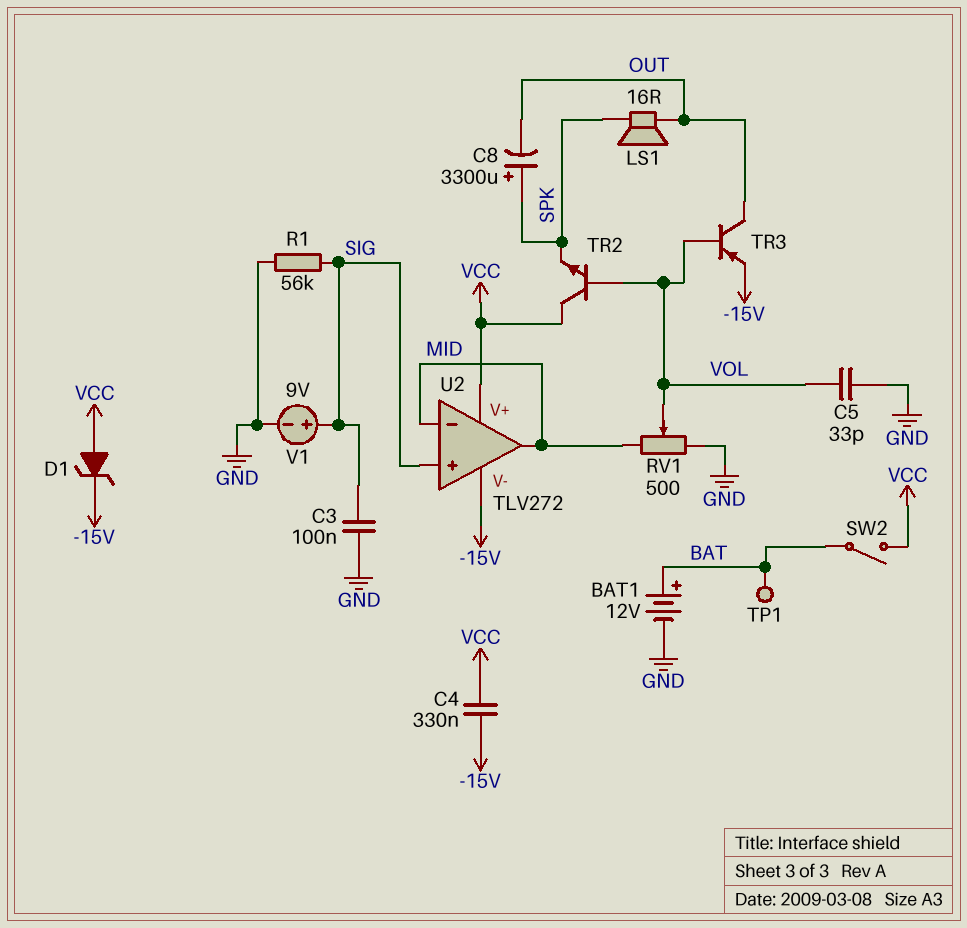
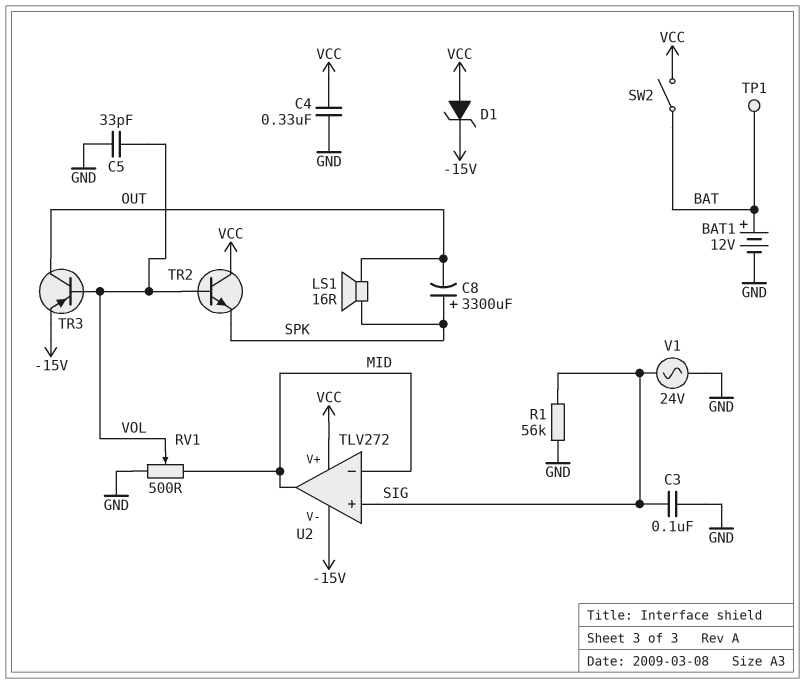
C4: 330nF (-15V, VCC) -> 330nF (GND, VCC)
V1: 9V (plus SIG, minus GND) -> AC 24V (GND, SIG)

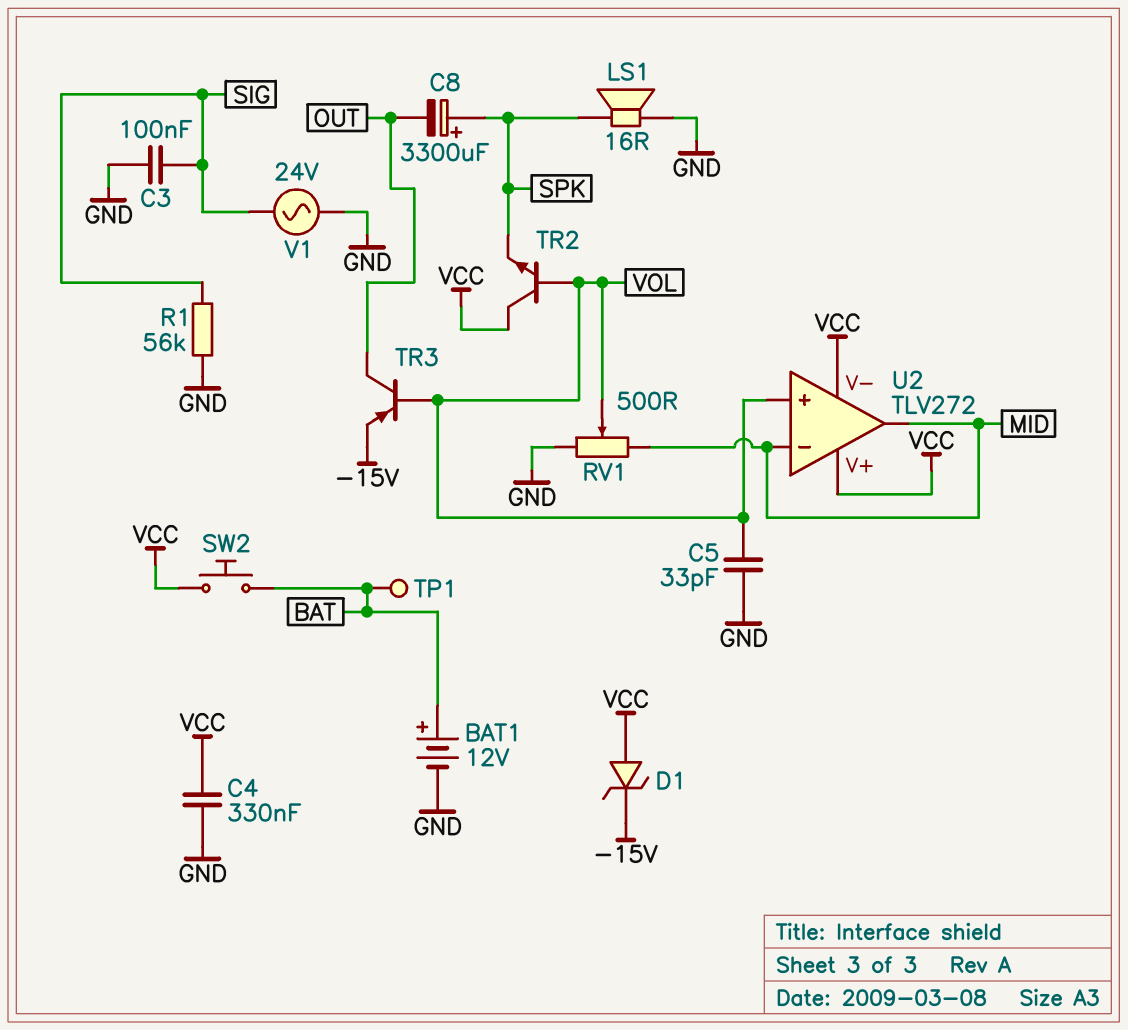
LS1: speaker 16R (OUT, SPK) -> speaker 16R (GND, SPK)
SW2: switch (BAT, VCC) -> button (BAT, VCC)
U2 pin V-: -15V -> VCC
U2 pin in+: SIG -> VOL

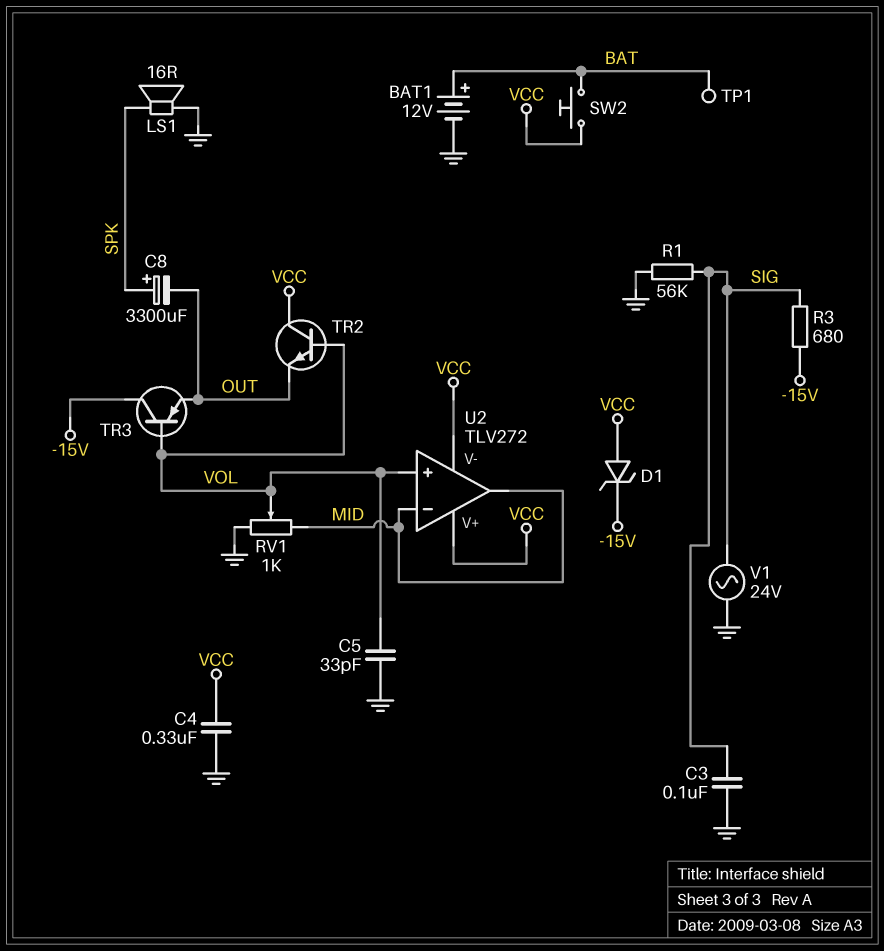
R3: none -> 680 (-15V, SIG)
RV1: 500 (GND, MID, wiper VOL) -> 1k (GND, MID, wiper VOL)
TR2: NPN (B VOL, C VCC, E SPK) -> NPN (B VOL, C VCC, E OUT)
TR3: PNP (B VOL, C OUT, E -15V) -> PNP (B VOL, C -15V, E OUT)

